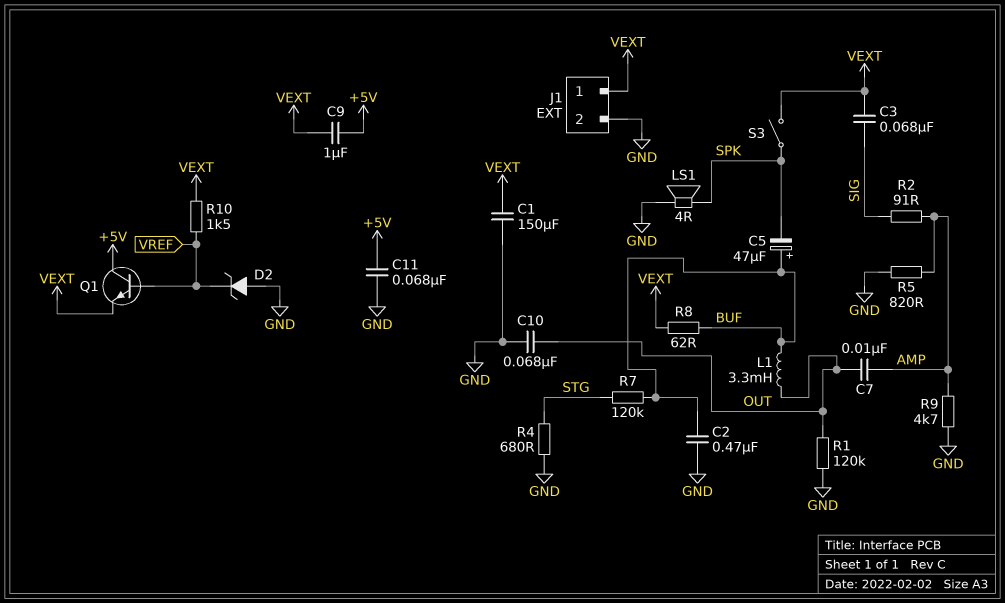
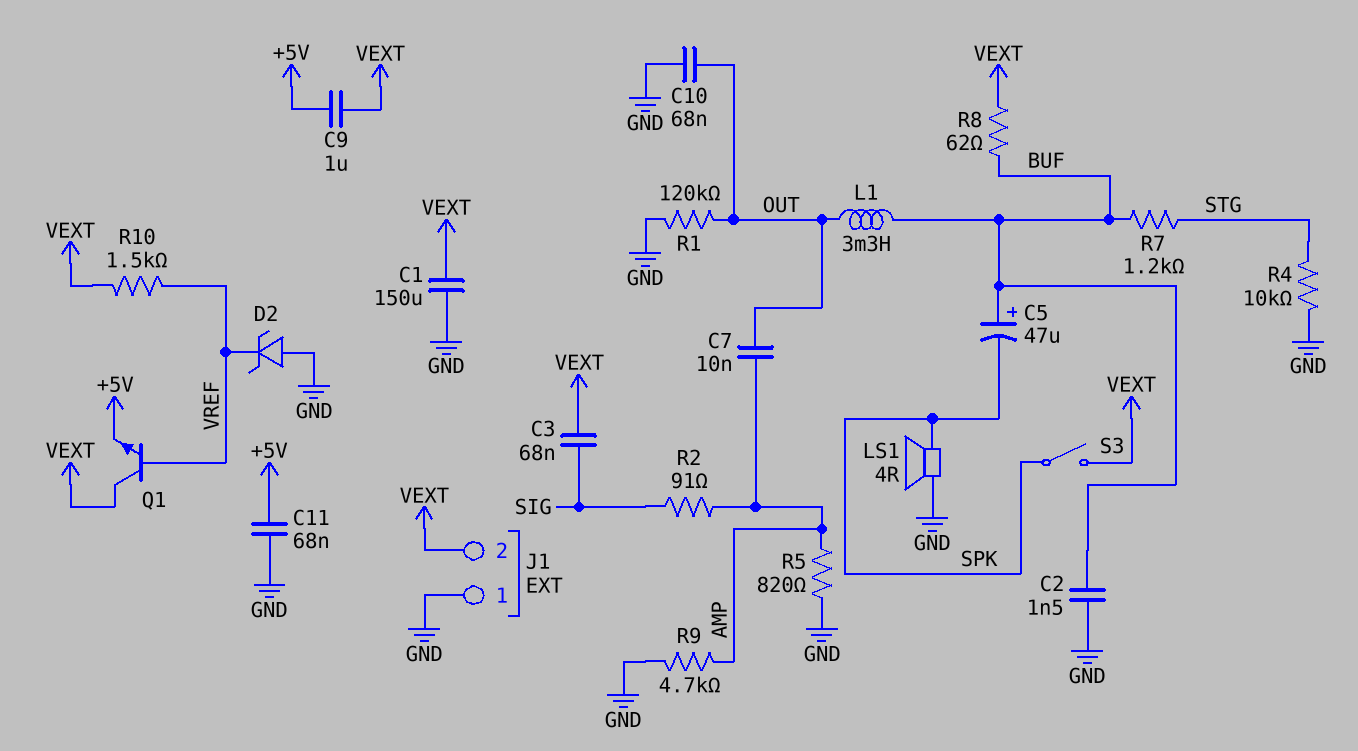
C2: 470nF (BUF, GND) -> 1.5nF (BUF, GND)
J1 pin 1: VEXT -> GND
J1 pin 2: GND -> VEXT
Q1: NPN (B VREF, C +5V, E VEXT) -> NPN (B VREF, C VEXT, E +5V)
R4: 680 (GND, STG) -> 10k (GND, STG)
R7: 120k (BUF, STG) -> 1.2k (BUF, STG)

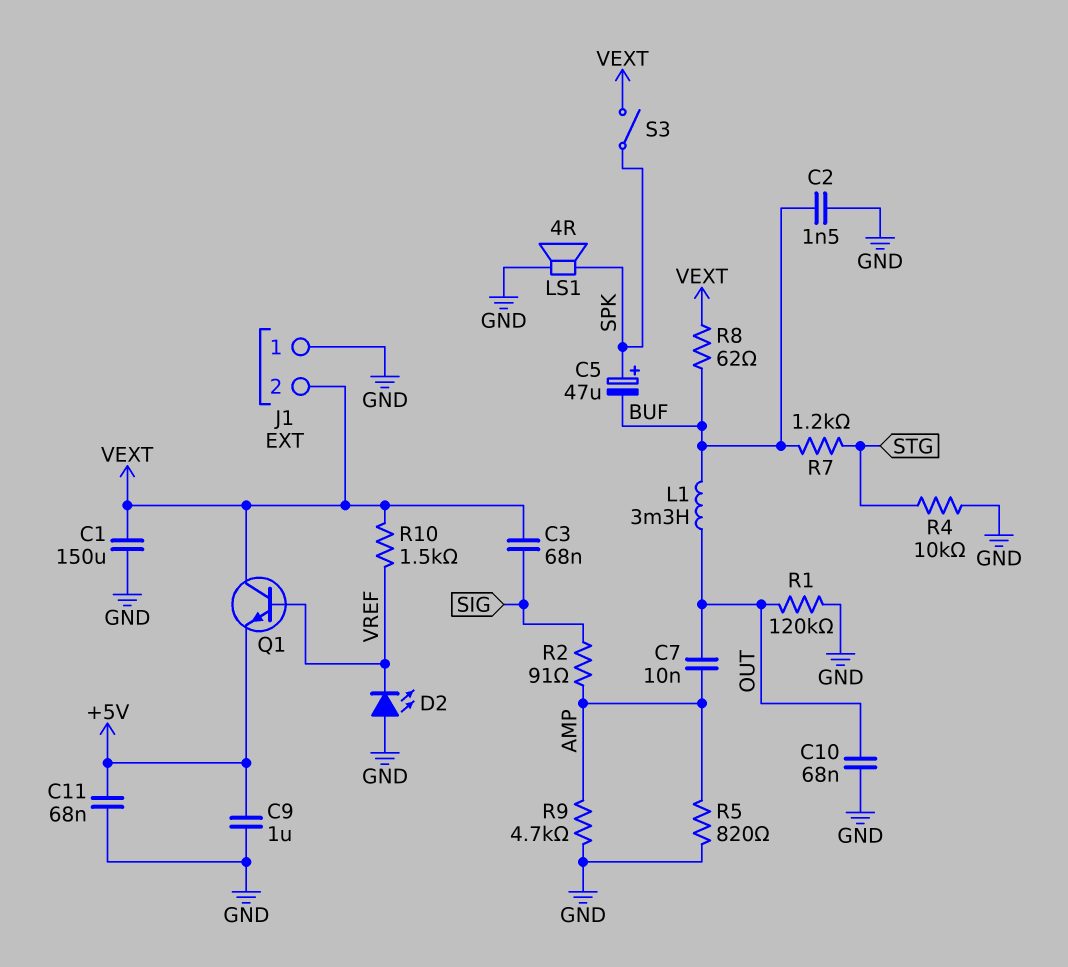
C5: 47uF (plus BUF, minus SPK) -> 47uF (plus SPK, minus BUF)
C9: 1uF (+5V, VEXT) -> 1uF (+5V, GND)
D2: zener (A GND, K VREF) -> LED (A GND, K VREF)

